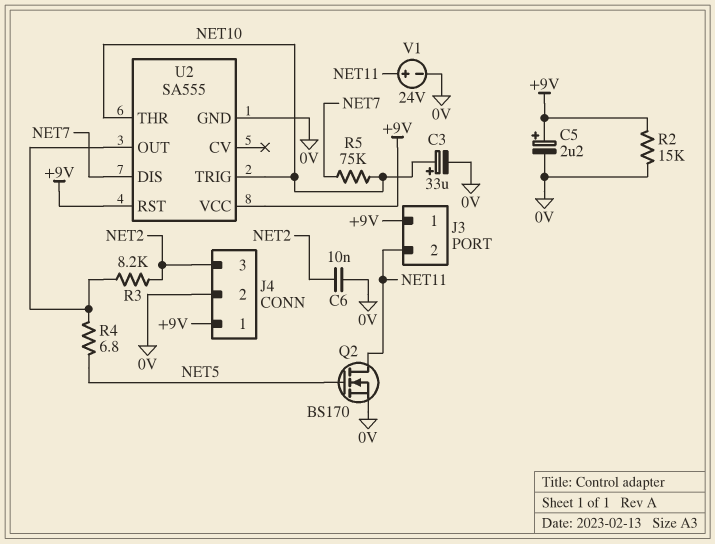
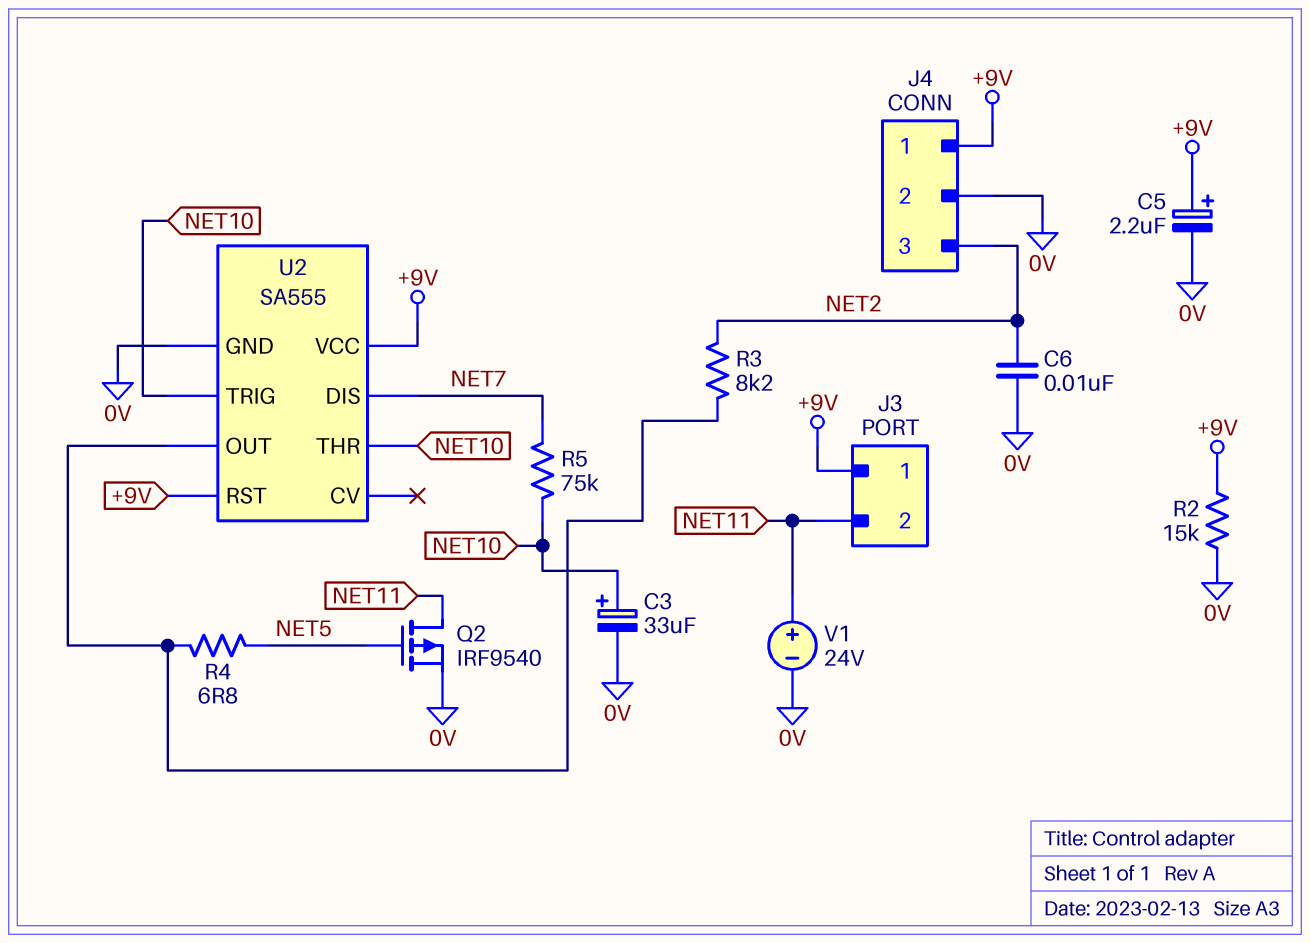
Q2: NMOS BS170 (G NET5, D NET11, S 0V) -> PMOS IRF9540 (G NET5, D NET11, S 0V)

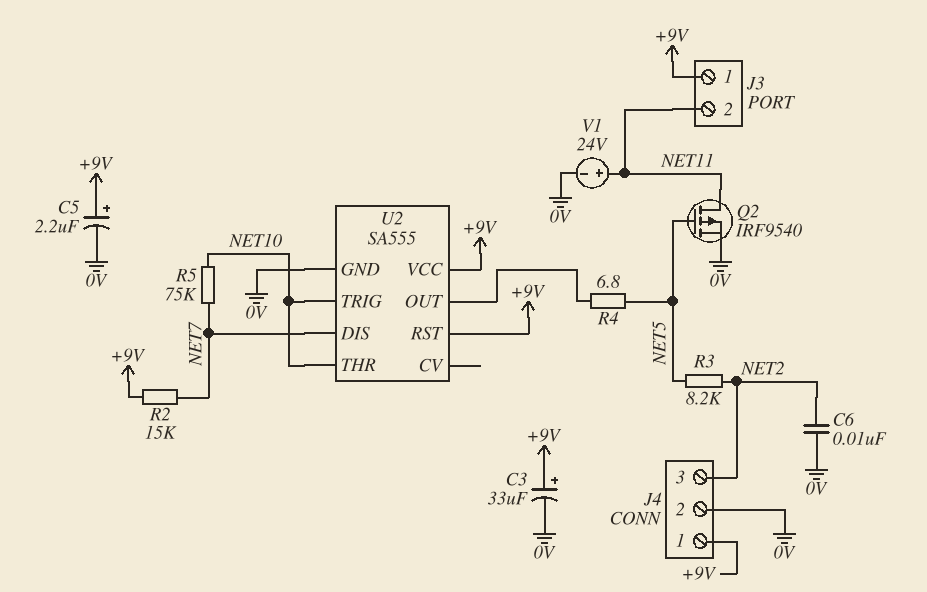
C3: 33uF (plus NET10, minus 0V) -> 33uF (plus +9V, minus 0V)
R2: 15k (+9V, 0V) -> 15k (+9V, NET7)
R3: 8.2k (NET2, U2/OUT) -> 8.2k (NET2, NET5)

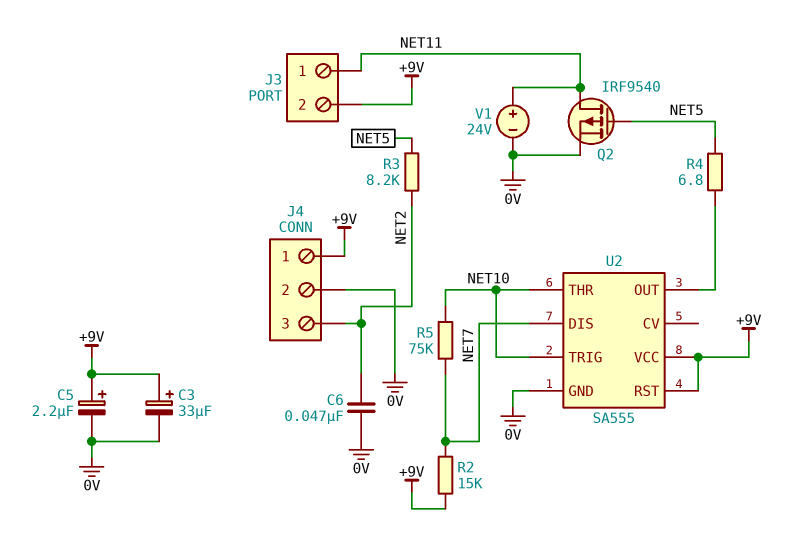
C6: 10nF (0V, NET2) -> 47nF (0V, NET2)
J3 pin 1: +9V -> NET11
J3 pin 2: NET11 -> +9V

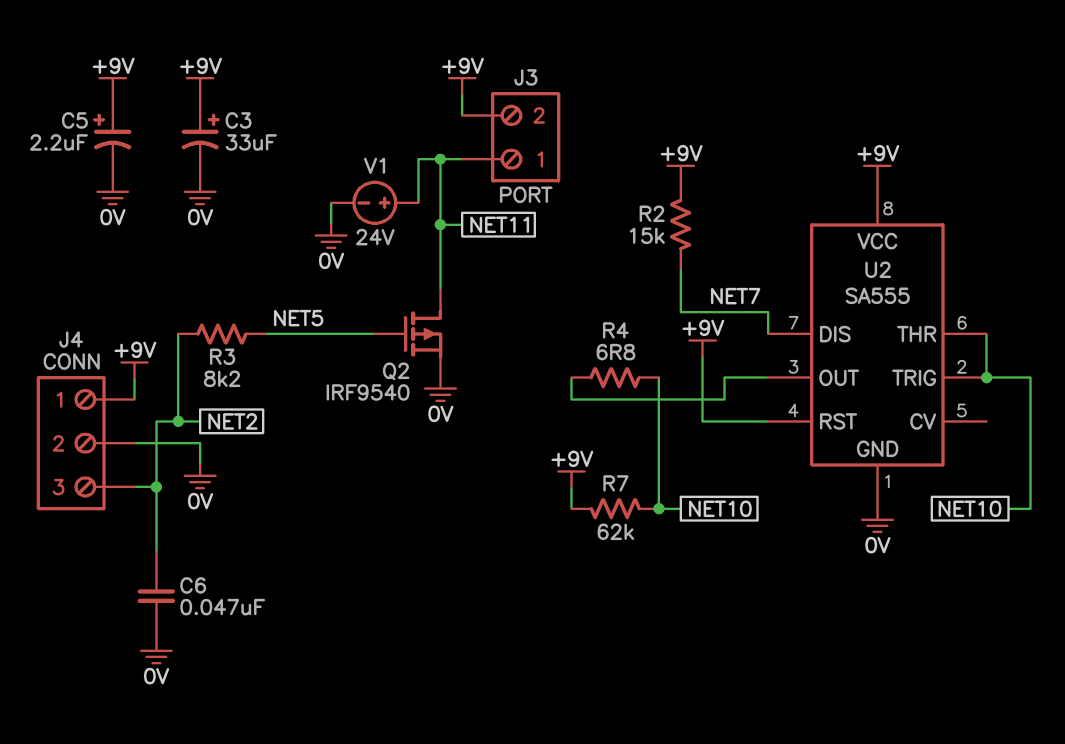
R4: 6.8 (NET5, U2/OUT) -> 6.8 (NET10, U2/OUT)
R5: 75k (NET7, NET10) -> none
R7: none -> 62k (+9V, NET10)

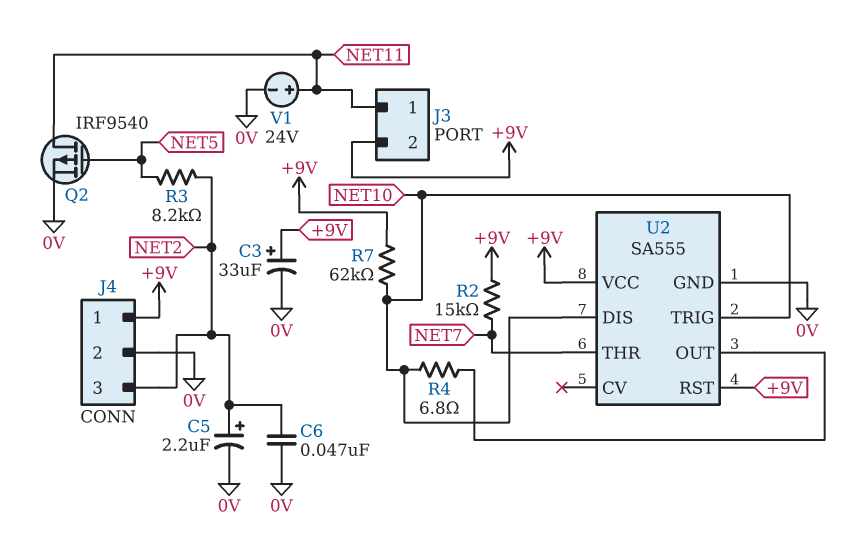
C5: 2.2uF (plus +9V, minus 0V) -> 2.2uF (plus NET2, minus 0V)
U2 pin DIS: NET7 -> NET10
U2 pin THR: NET10 -> NET7

